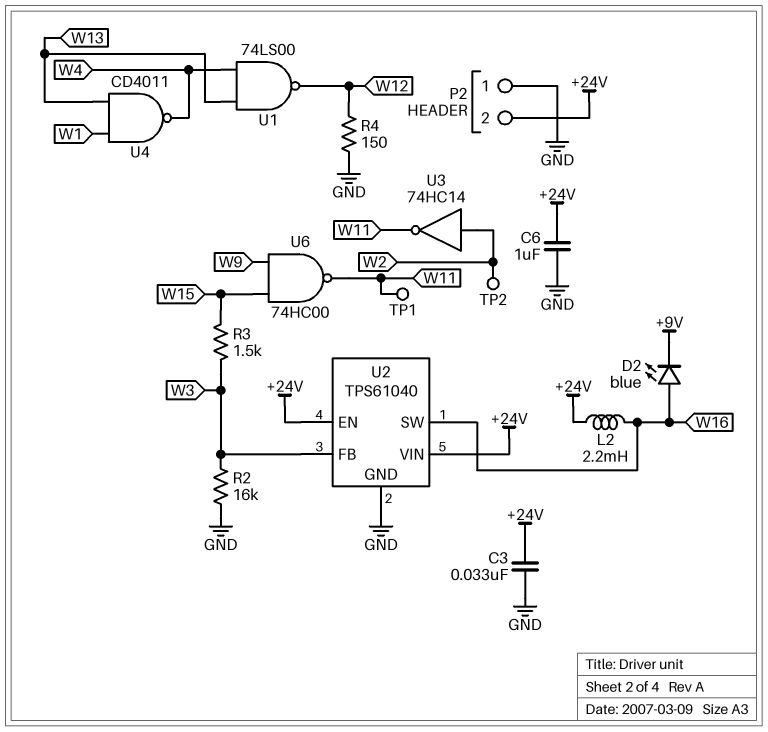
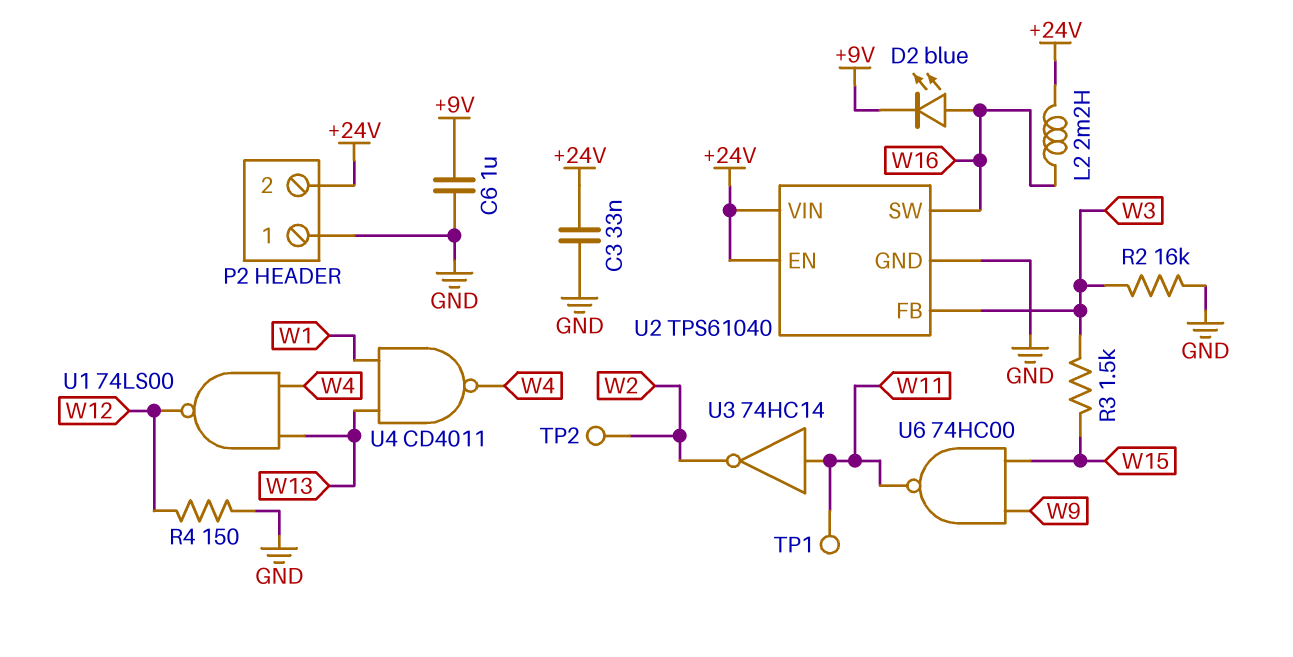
C6: 1uF (+24V, GND) -> 1uF (+9V, GND)
U3: NOT 74HC14 (in W2, out W11) -> NOT 74HC14 (in W11, out W2)

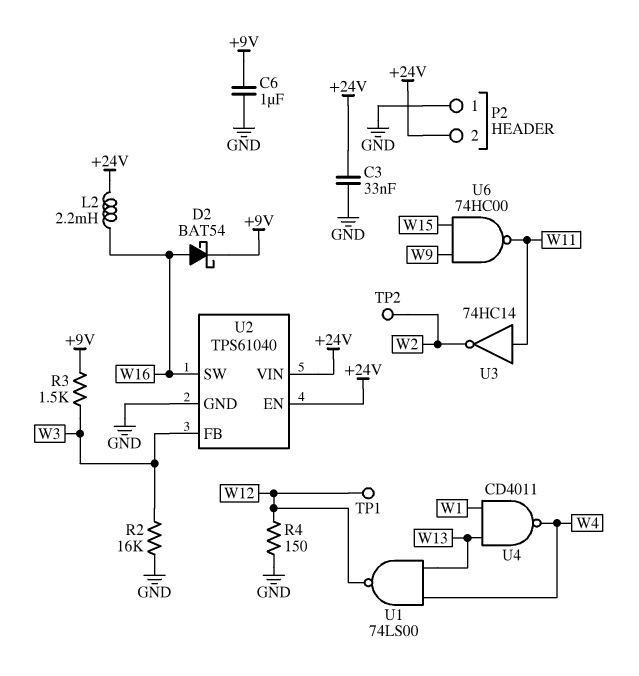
D2: LED blue (A W16, K +9V) -> schottky BAT54 (A W16, K +9V)
R3: 1.5k (W3, W15) -> 1.5k (+9V, W3)
TP1: test point (W11) -> test point (W12)

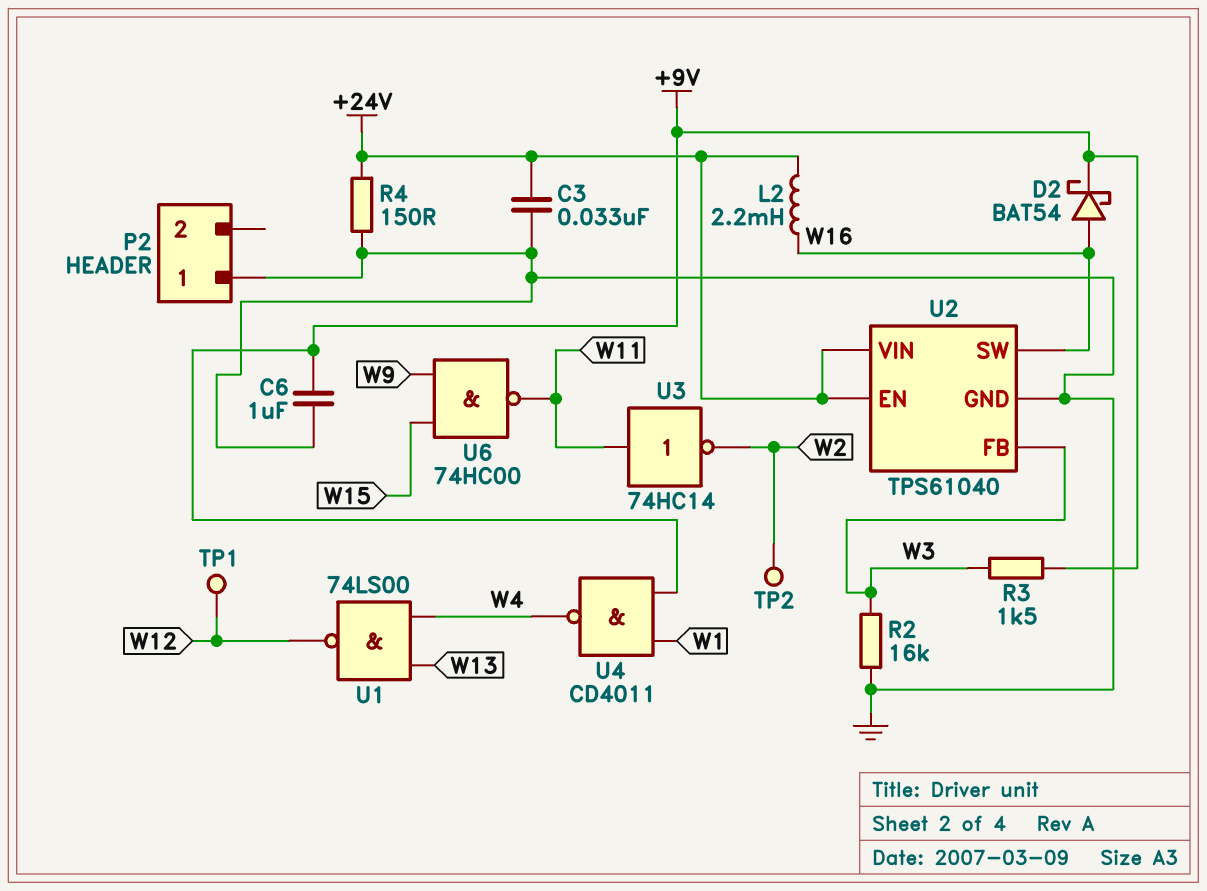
P2 pin 2: +24V -> none
R4: 150 (GND, W12) -> 150 (+24V, GND)
U4: NAND CD4011 (in W1, in W13, out W4) -> NAND CD4011 (in +9V, in W1, out W4)

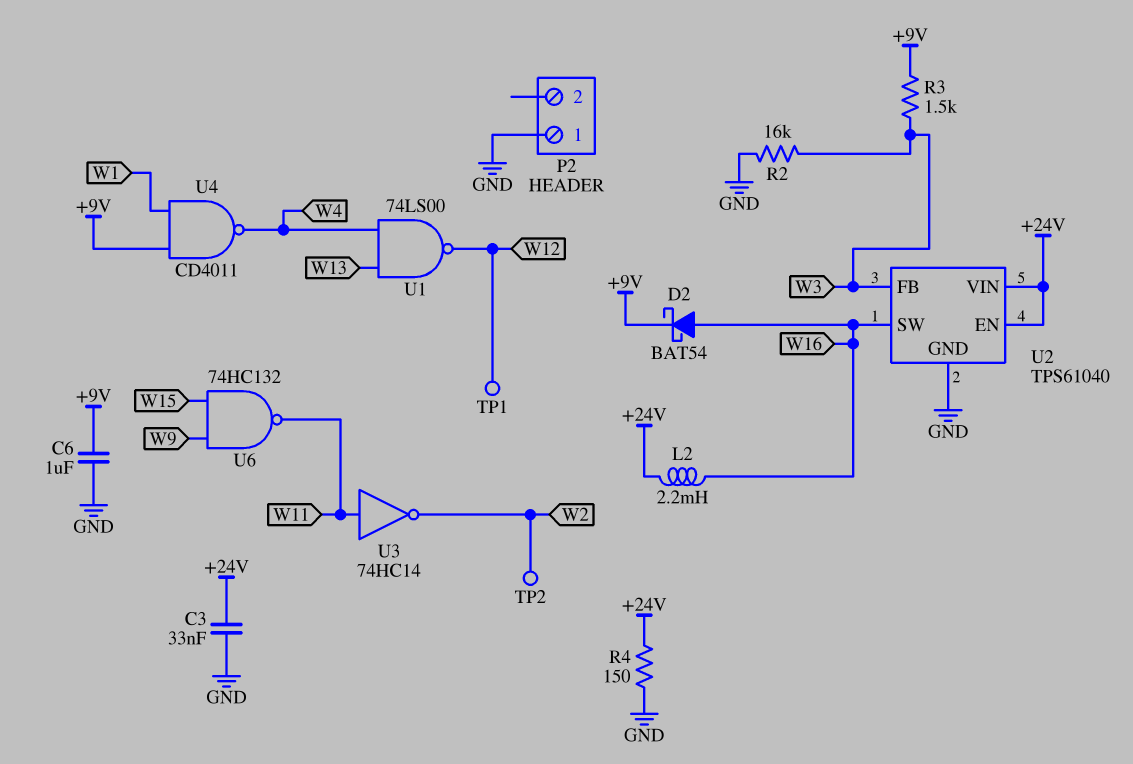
U6: NAND 74HC00 (in W9, in W15, out W11) -> NAND 74HC132 (in W9, in W15, out W11)

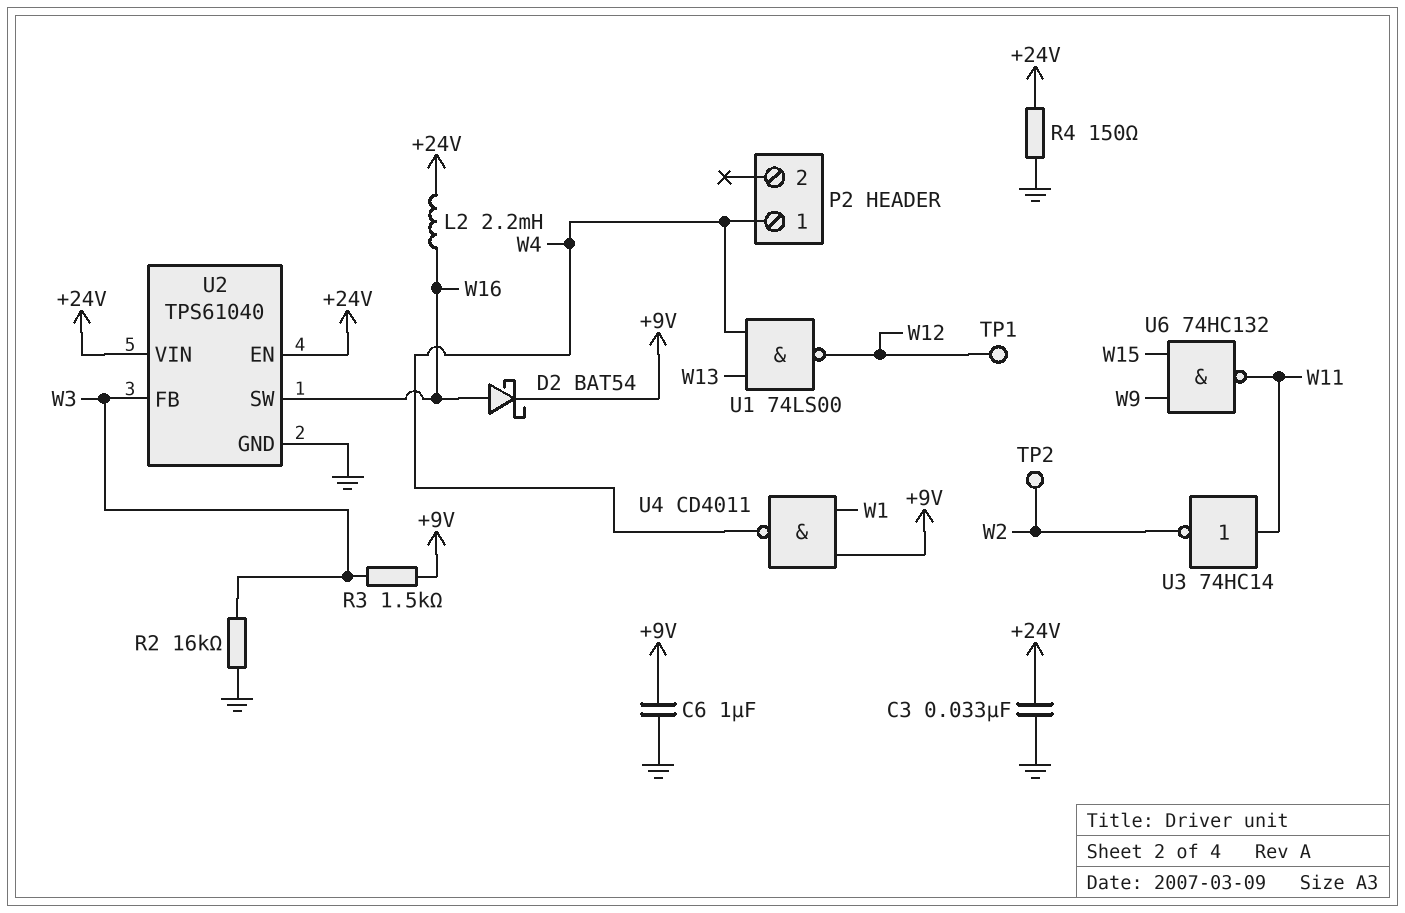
P2 pin 1: GND -> W4

